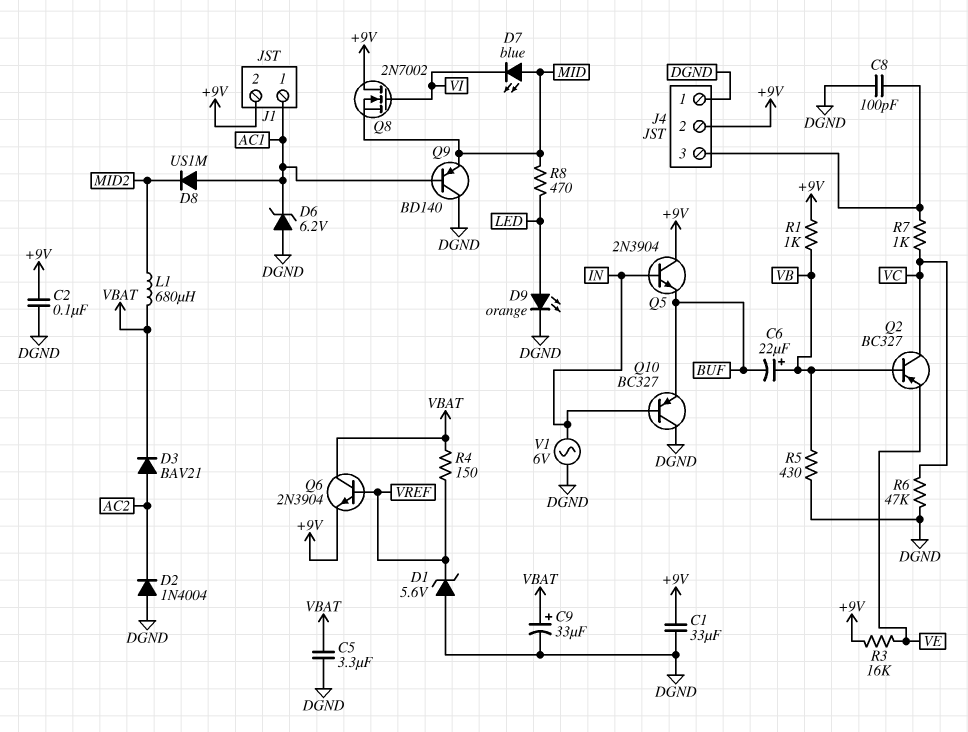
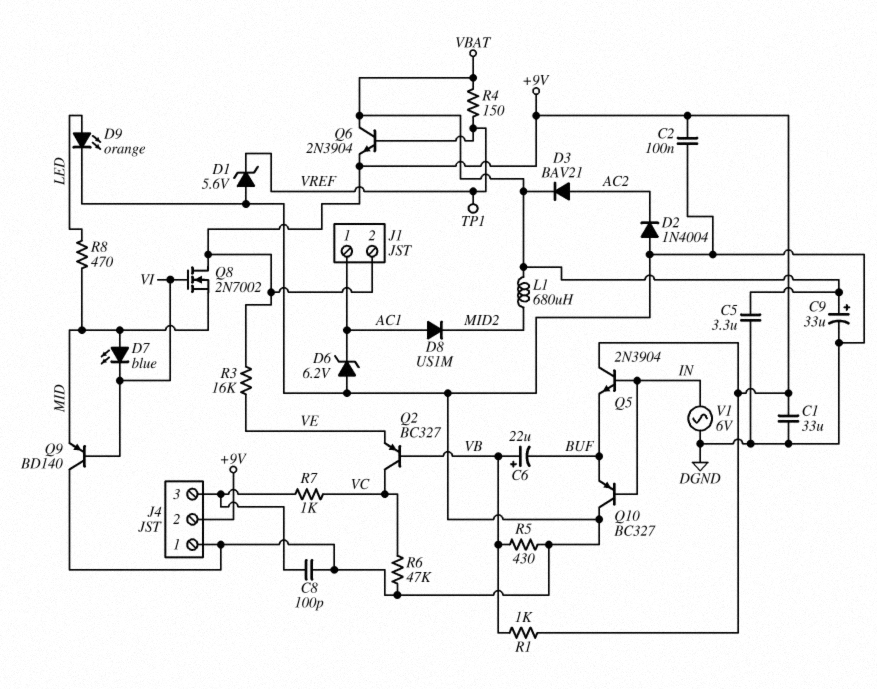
Q9: PNP BD140 (B AC1, C DGND, E MID) -> PNP BD140 (B VI, C DGND, E MID)
TP1: none -> test point (VREF)

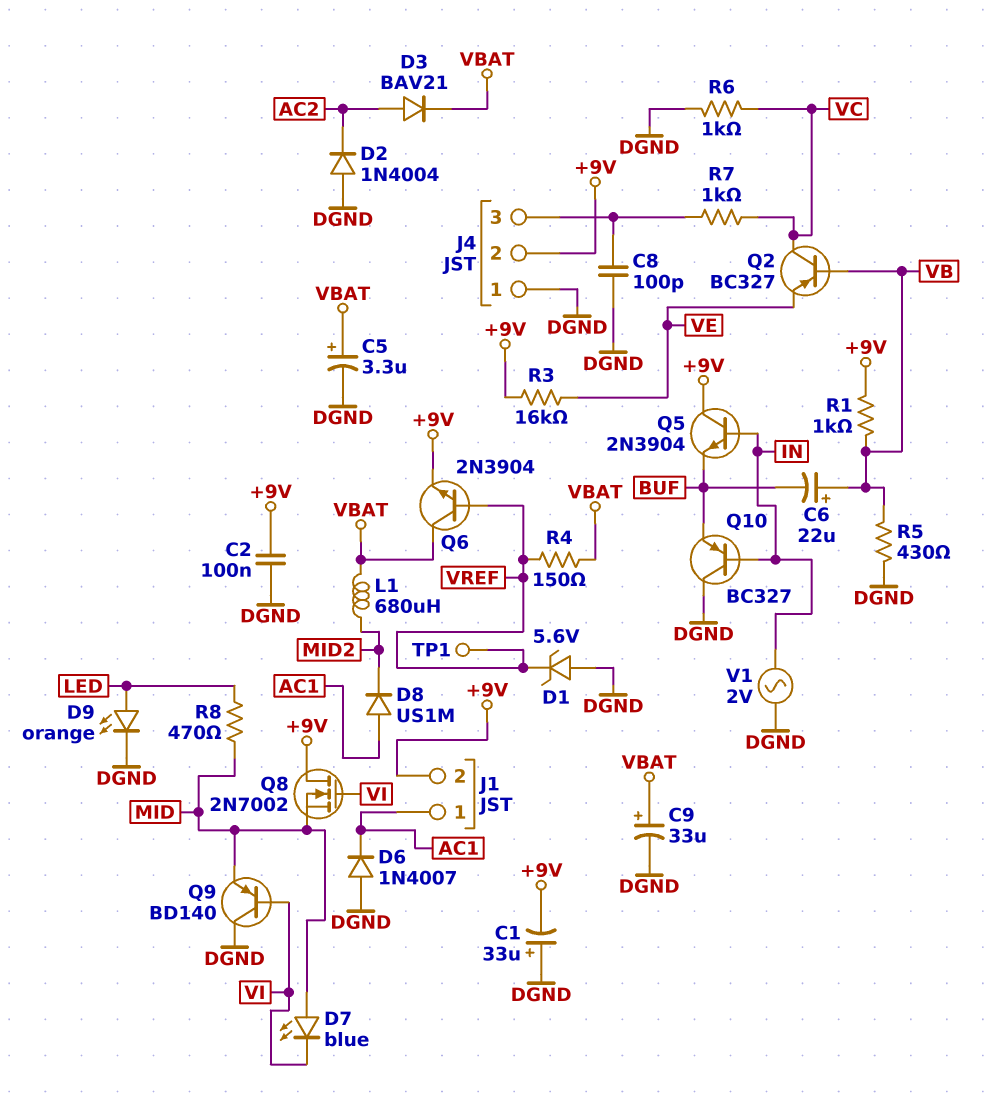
C1: 33uF (+9V, DGND) -> 33uF (plus DGND, minus +9V)
C5: 3.3uF (DGND, VBAT) -> 3.3uF (plus VBAT, minus DGND)
D6: zener 6.2V (A DGND, K AC1) -> diode 1N4007 (A DGND, K AC1)
R6: 47k (DGND, VC) -> 1k (DGND, VC)
V1: AC 6V (DGND, IN) -> AC 2V (DGND, IN)

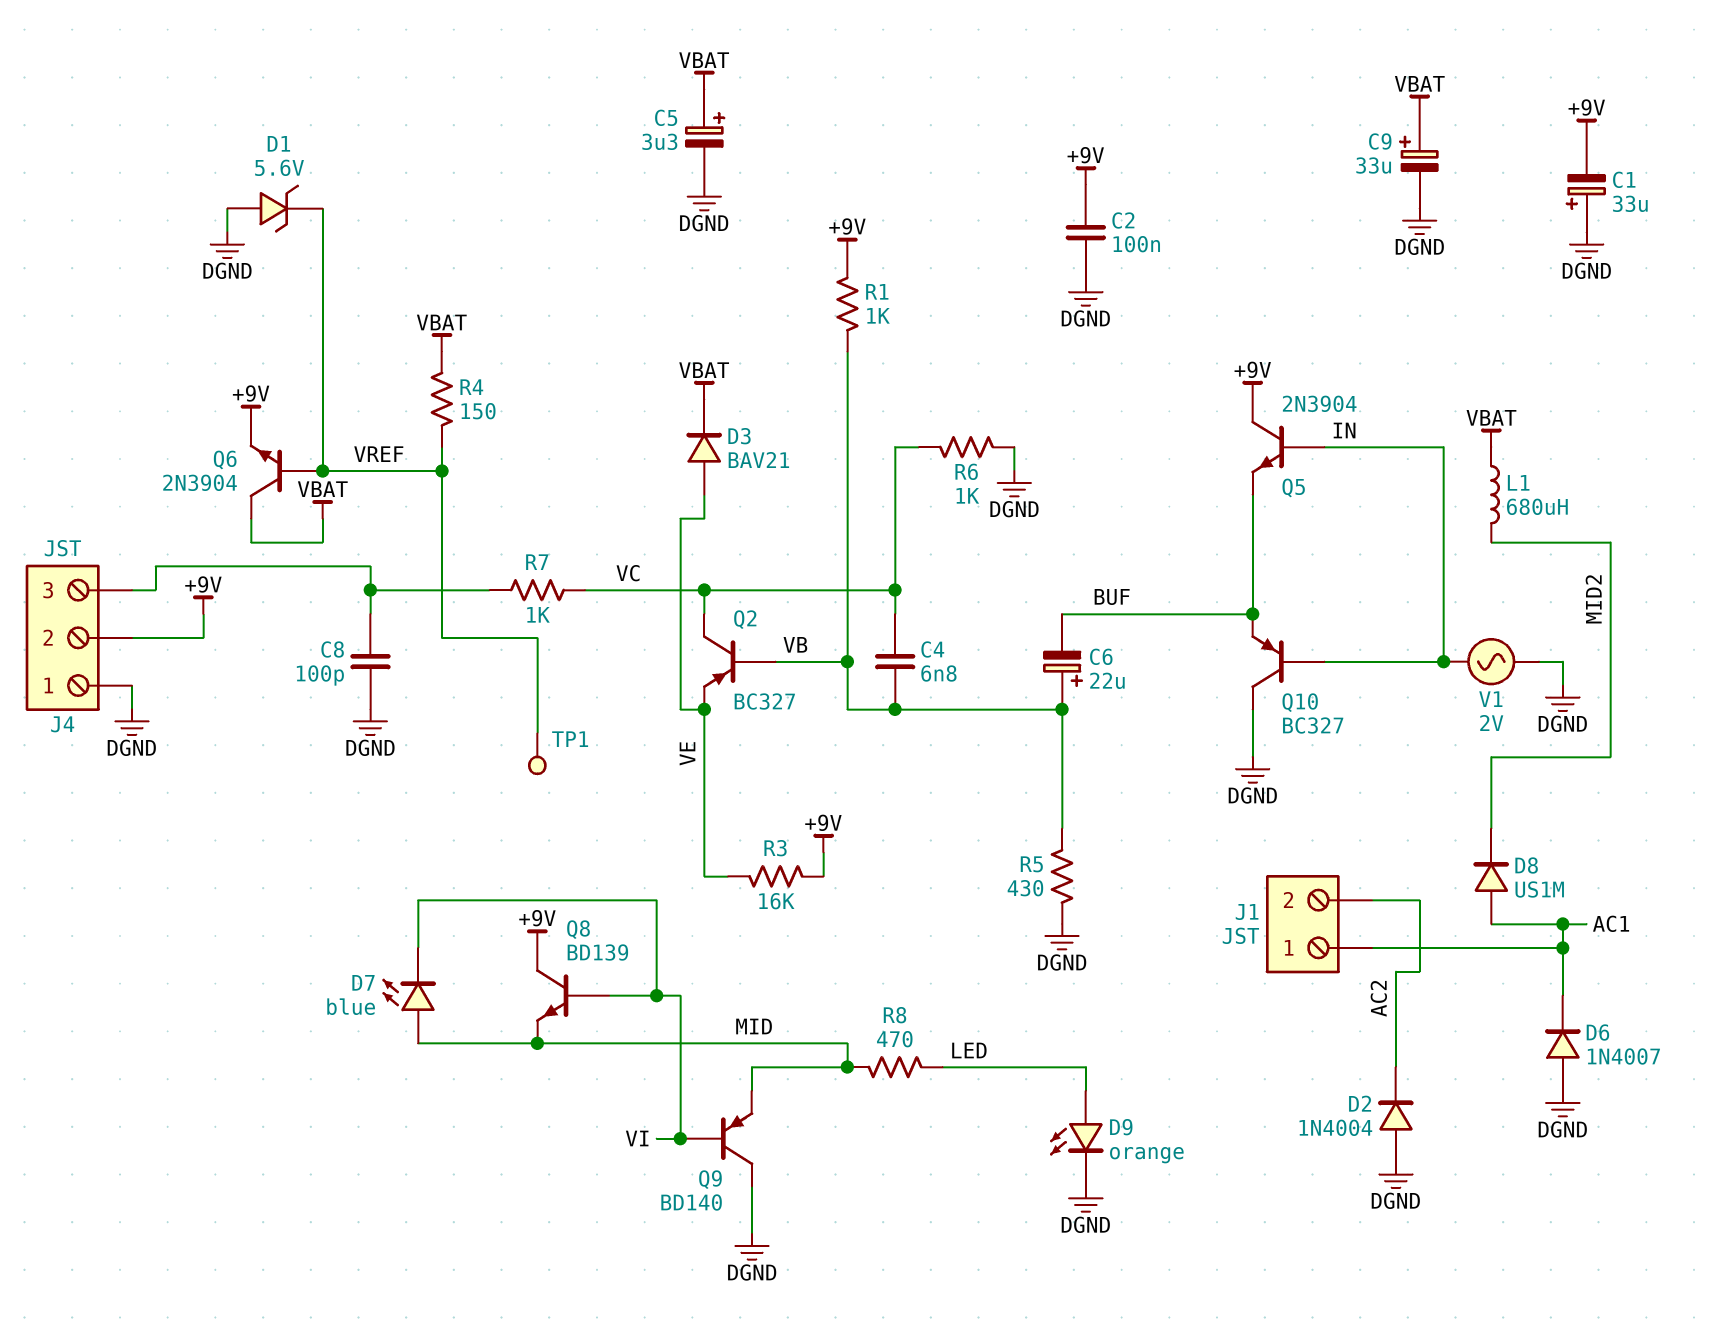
C4: none -> 6.8nF (VB, VC)
D3: diode BAV21 (A AC2, K VBAT) -> diode BAV21 (A VE, K VBAT)
J1 pin 2: +9V -> AC2
Q8: NMOS 2N7002 (G VI, D +9V, S MID) -> NPN BD139 (B VI, C +9V, E MID)

